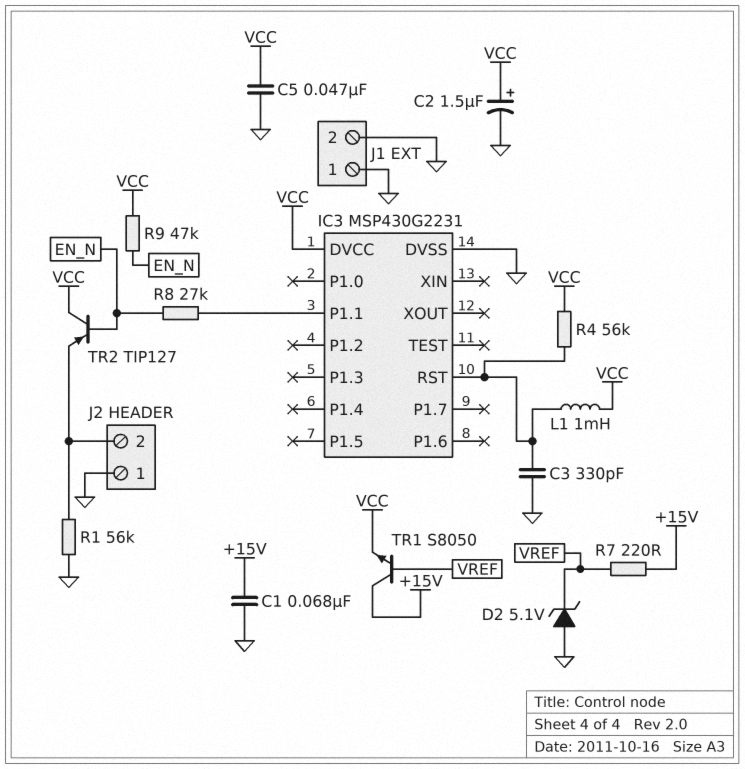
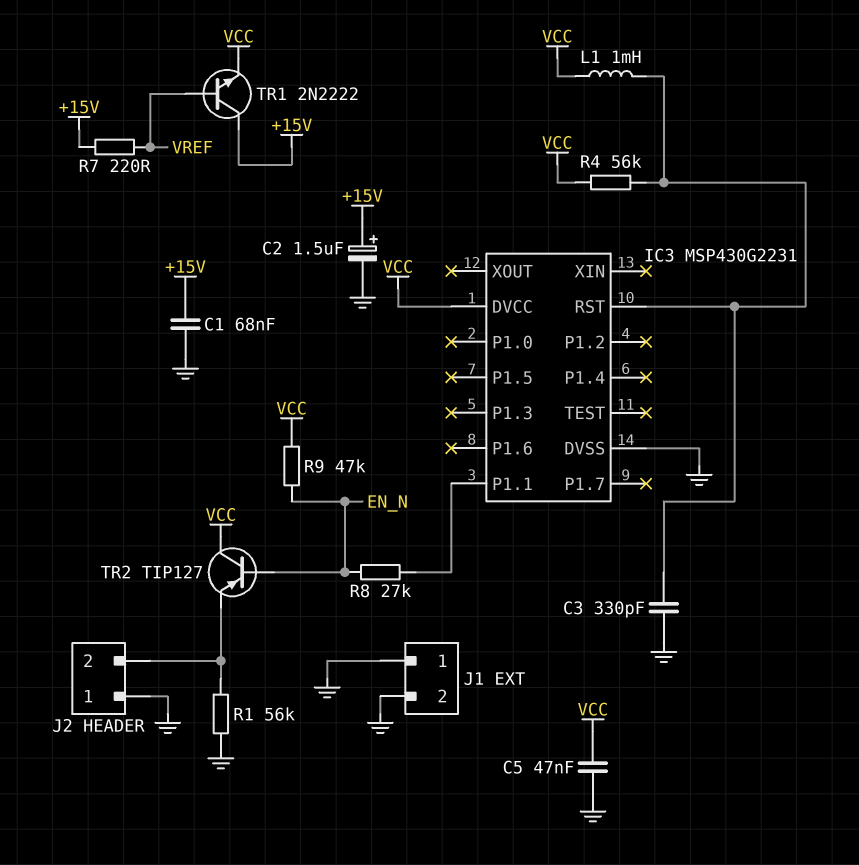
C2: 1.5uF (plus VCC, minus GND) -> 1.5uF (plus +15V, minus GND)
D2: zener 5.1V (A GND, K VREF) -> none
TR1: NPN S8050 (B VREF, C +15V, E VCC) -> NPN 2N2222 (B VREF, C +15V, E VCC)

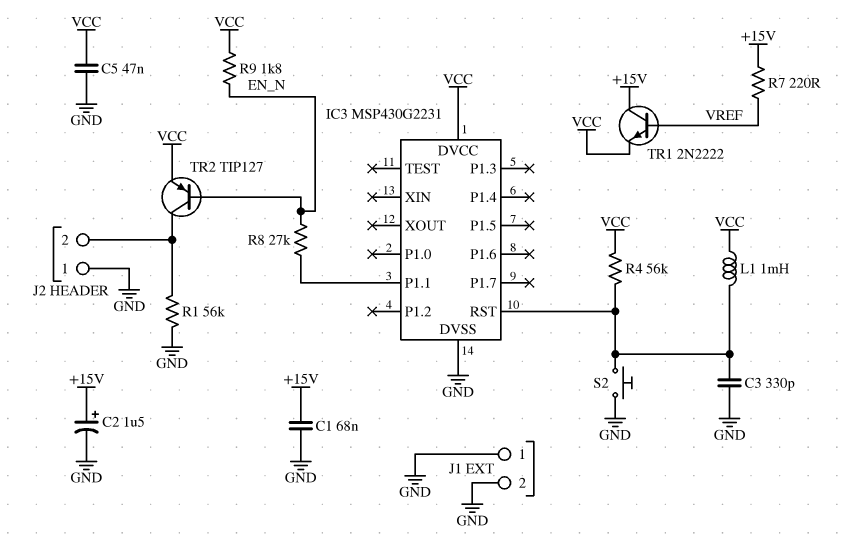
R9: 47k (EN_N, VCC) -> 1.8k (EN_N, VCC)
S2: none -> button (GND, IC3/RST)
TR2: PNP TIP127 (B EN_N, C VCC, E J2/2) -> PNP TIP127 (B EN_N, C J2/2, E VCC)

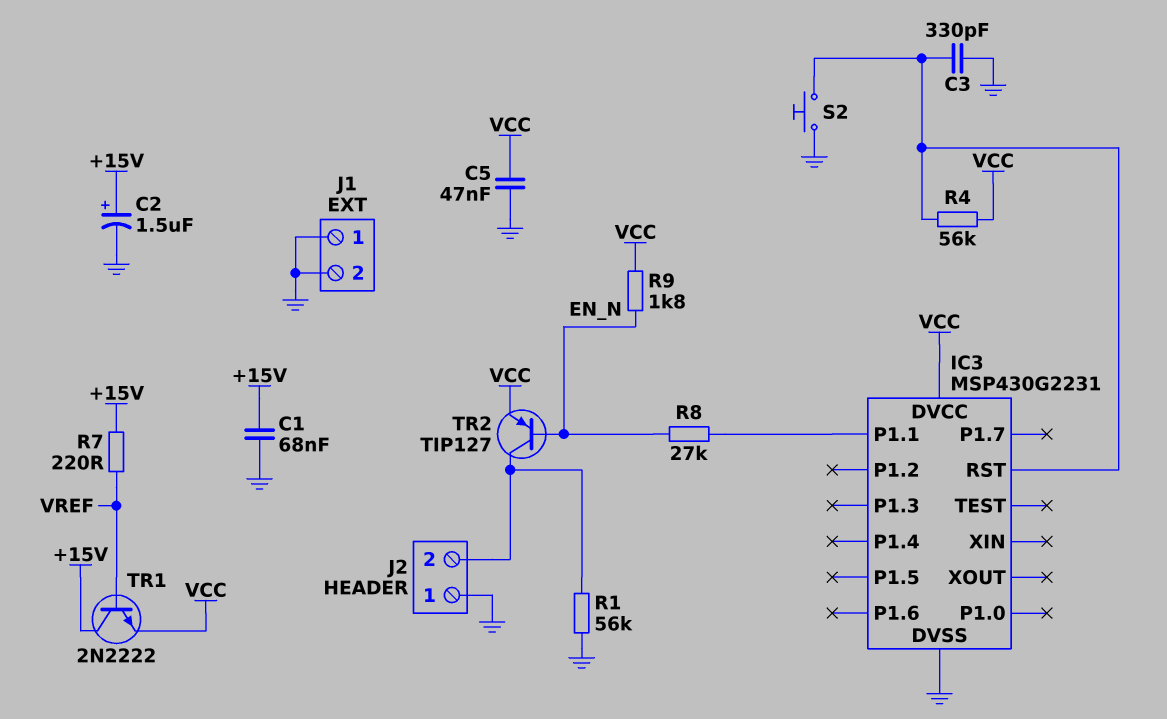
L1: 1mH (IC3/RST, VCC) -> none

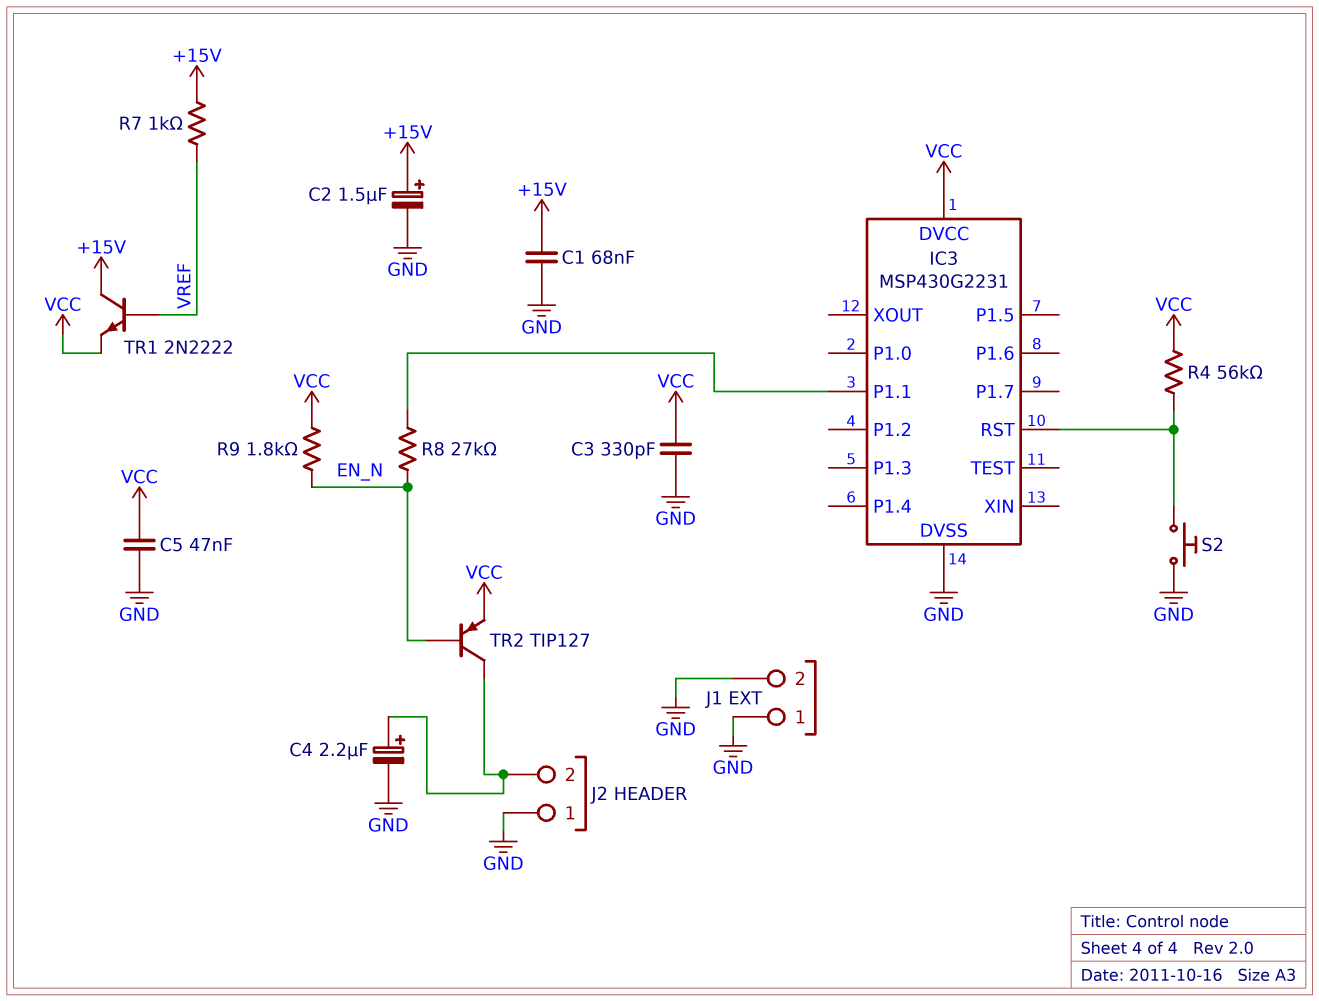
C3: 330pF (GND, IC3/RST) -> 330pF (GND, VCC)
C4: none -> 2.2uF (plus J2/2, minus GND)
R1: 56k (GND, J2/2) -> none
R7: 220 (+15V, VREF) -> 1k (+15V, VREF)

